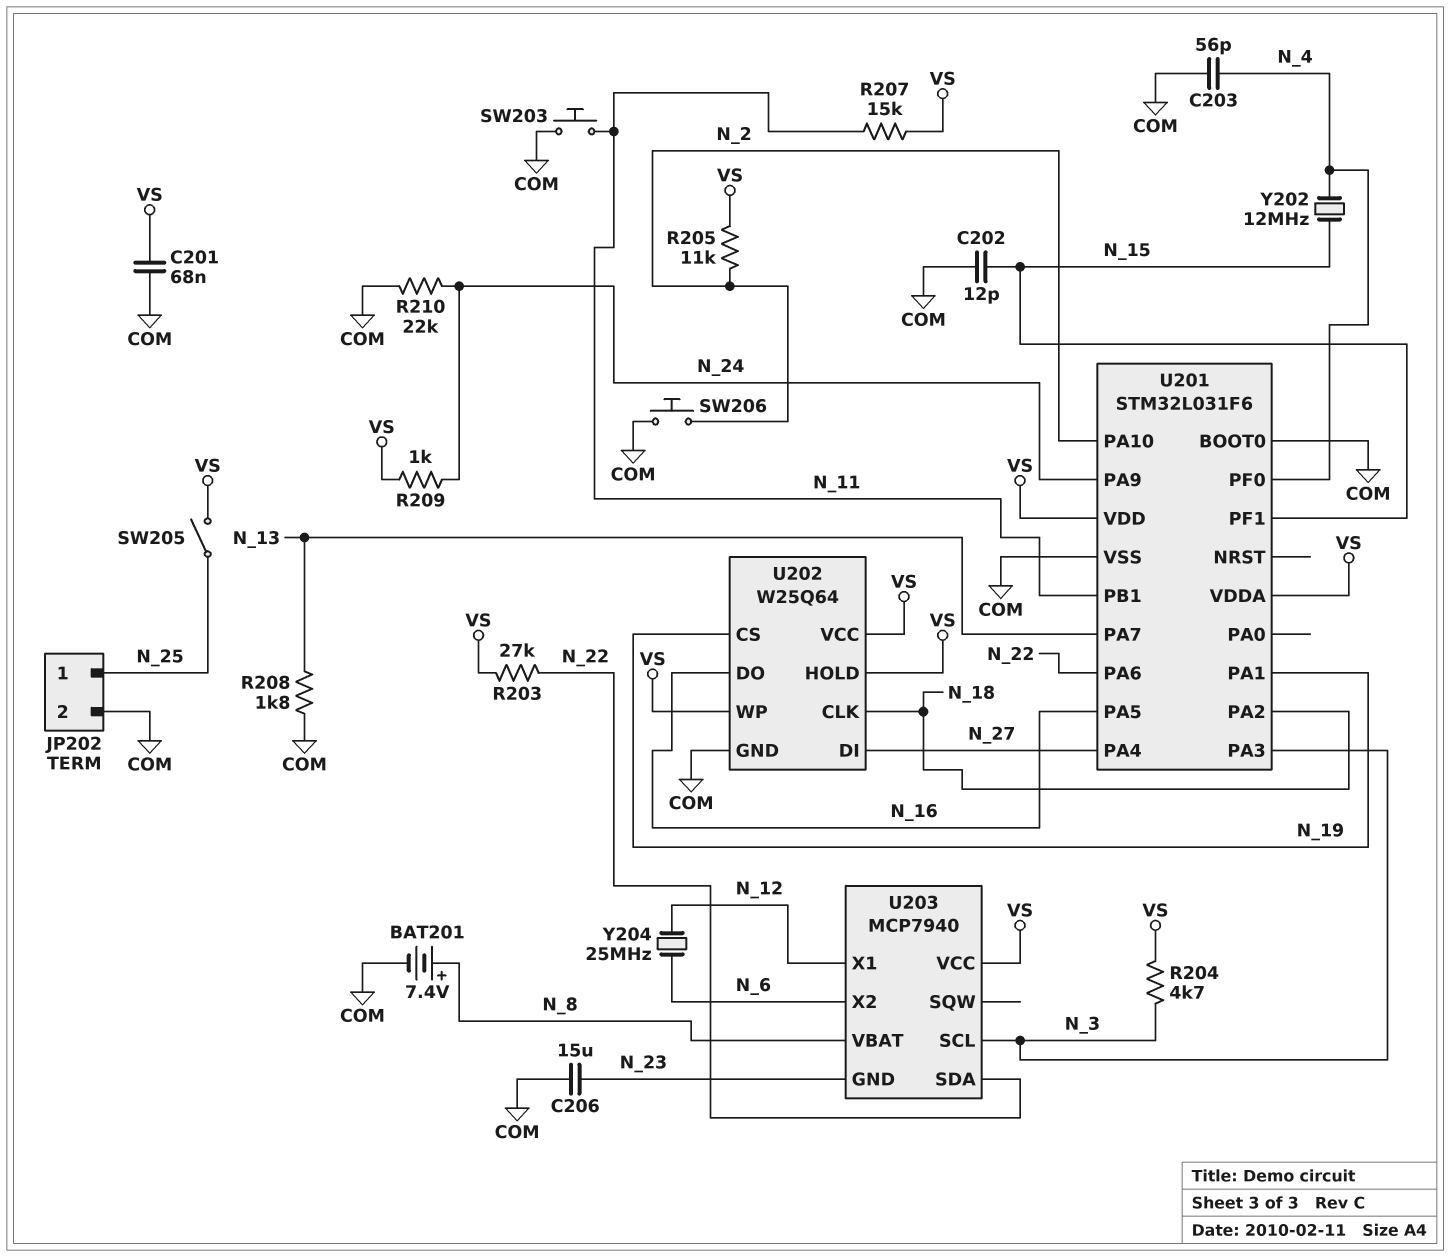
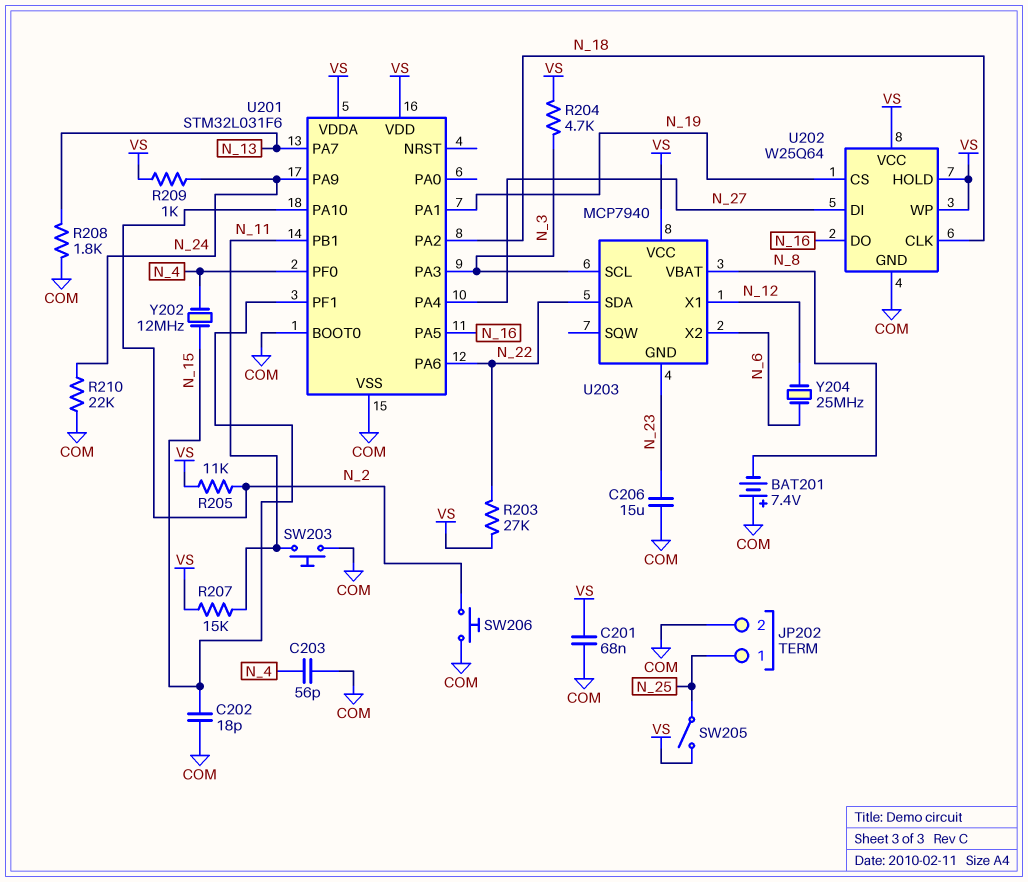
BAT201: 7.4V (plus N_8, minus COM) -> 7.4V (plus COM, minus N_8)
C202: 12pF (COM, N_15) -> 18pF (COM, N_15)

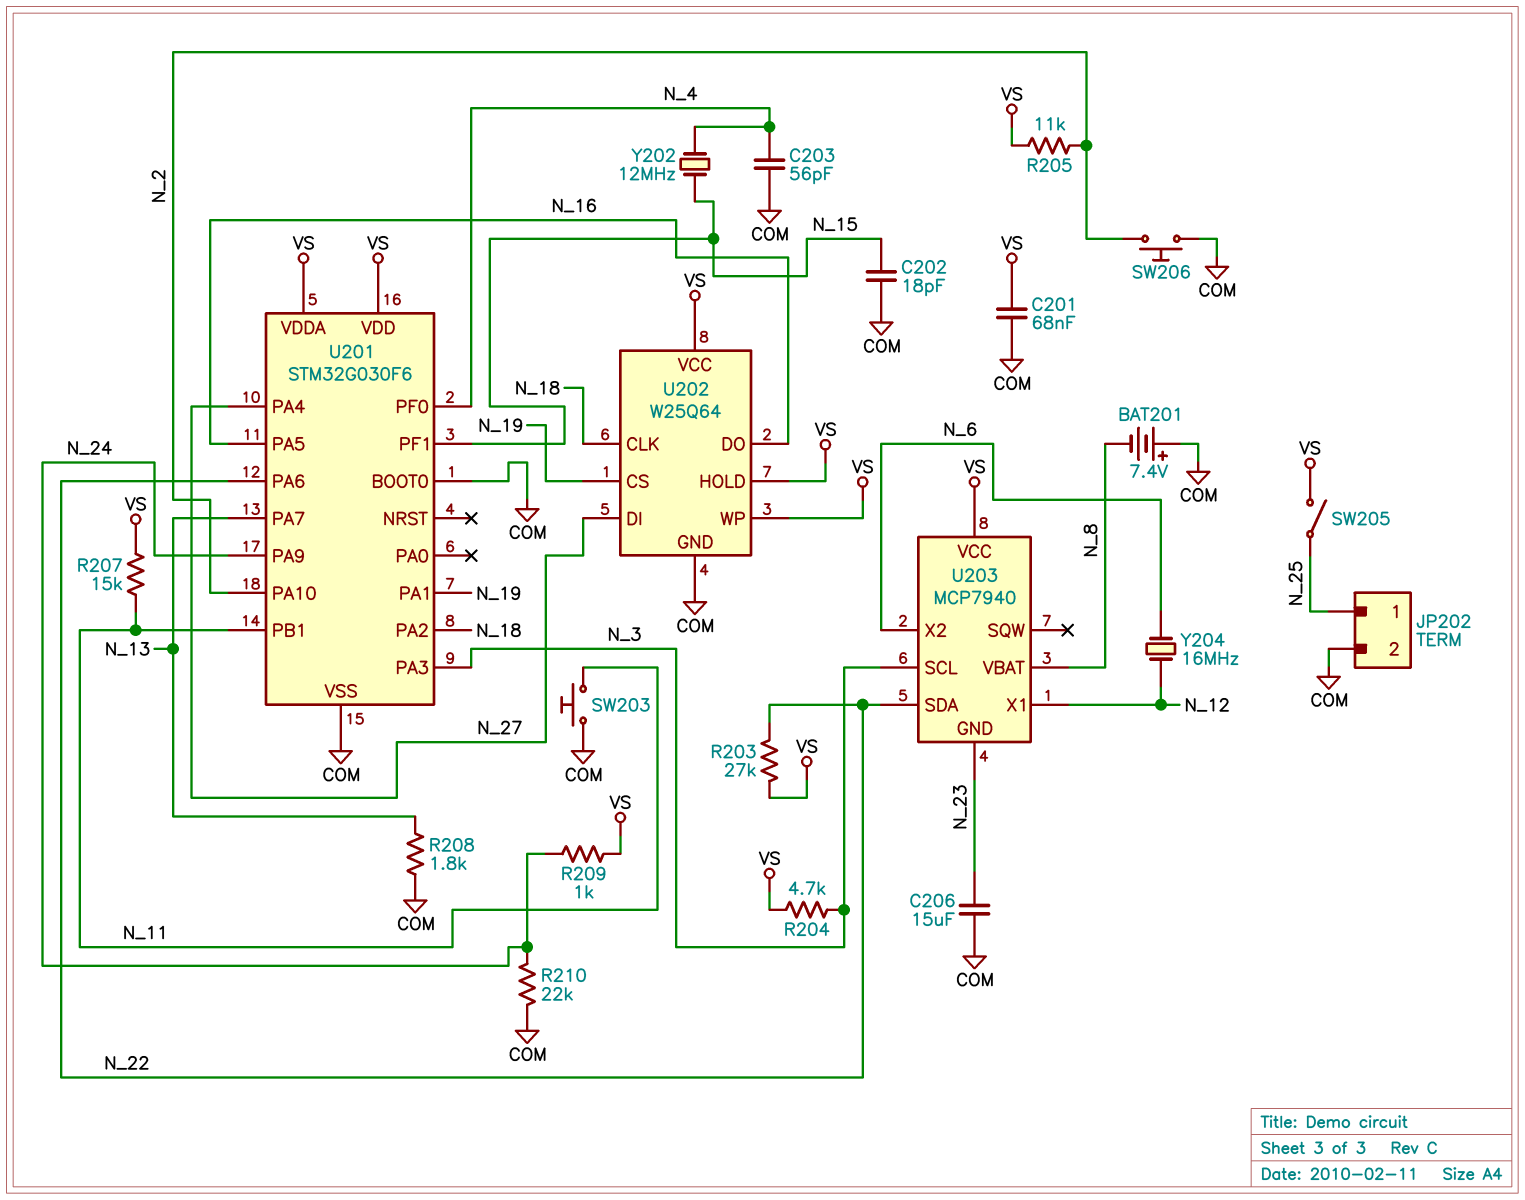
U201: STM32L031F6 -> STM32G030F6
Y204: 25MHz (N_6, N_12) -> 16MHz (N_6, N_12)

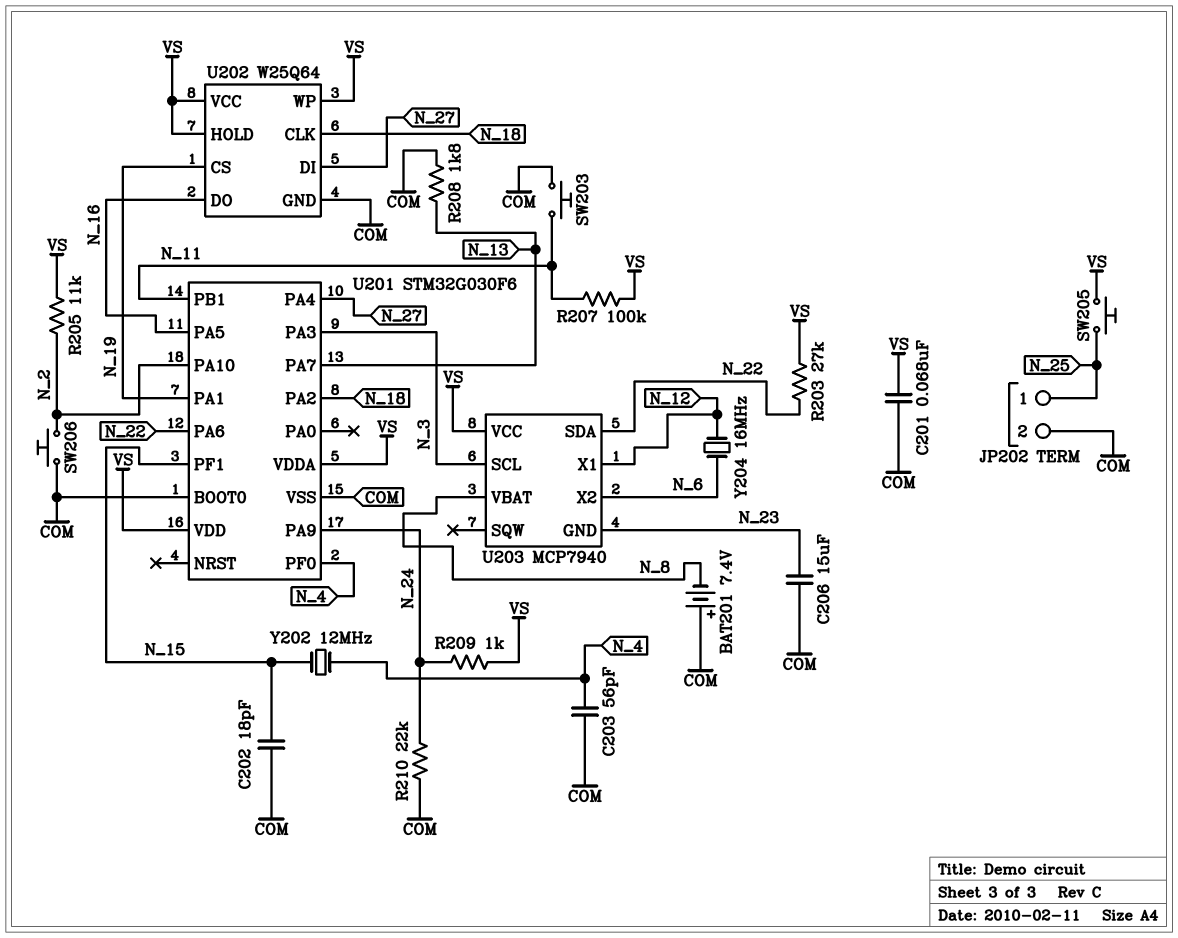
R204: 4.7k (N_3, VS) -> none
R207: 15k (N_11, VS) -> 100k (N_11, VS)
SW205: switch (N_25, VS) -> button (N_25, VS)

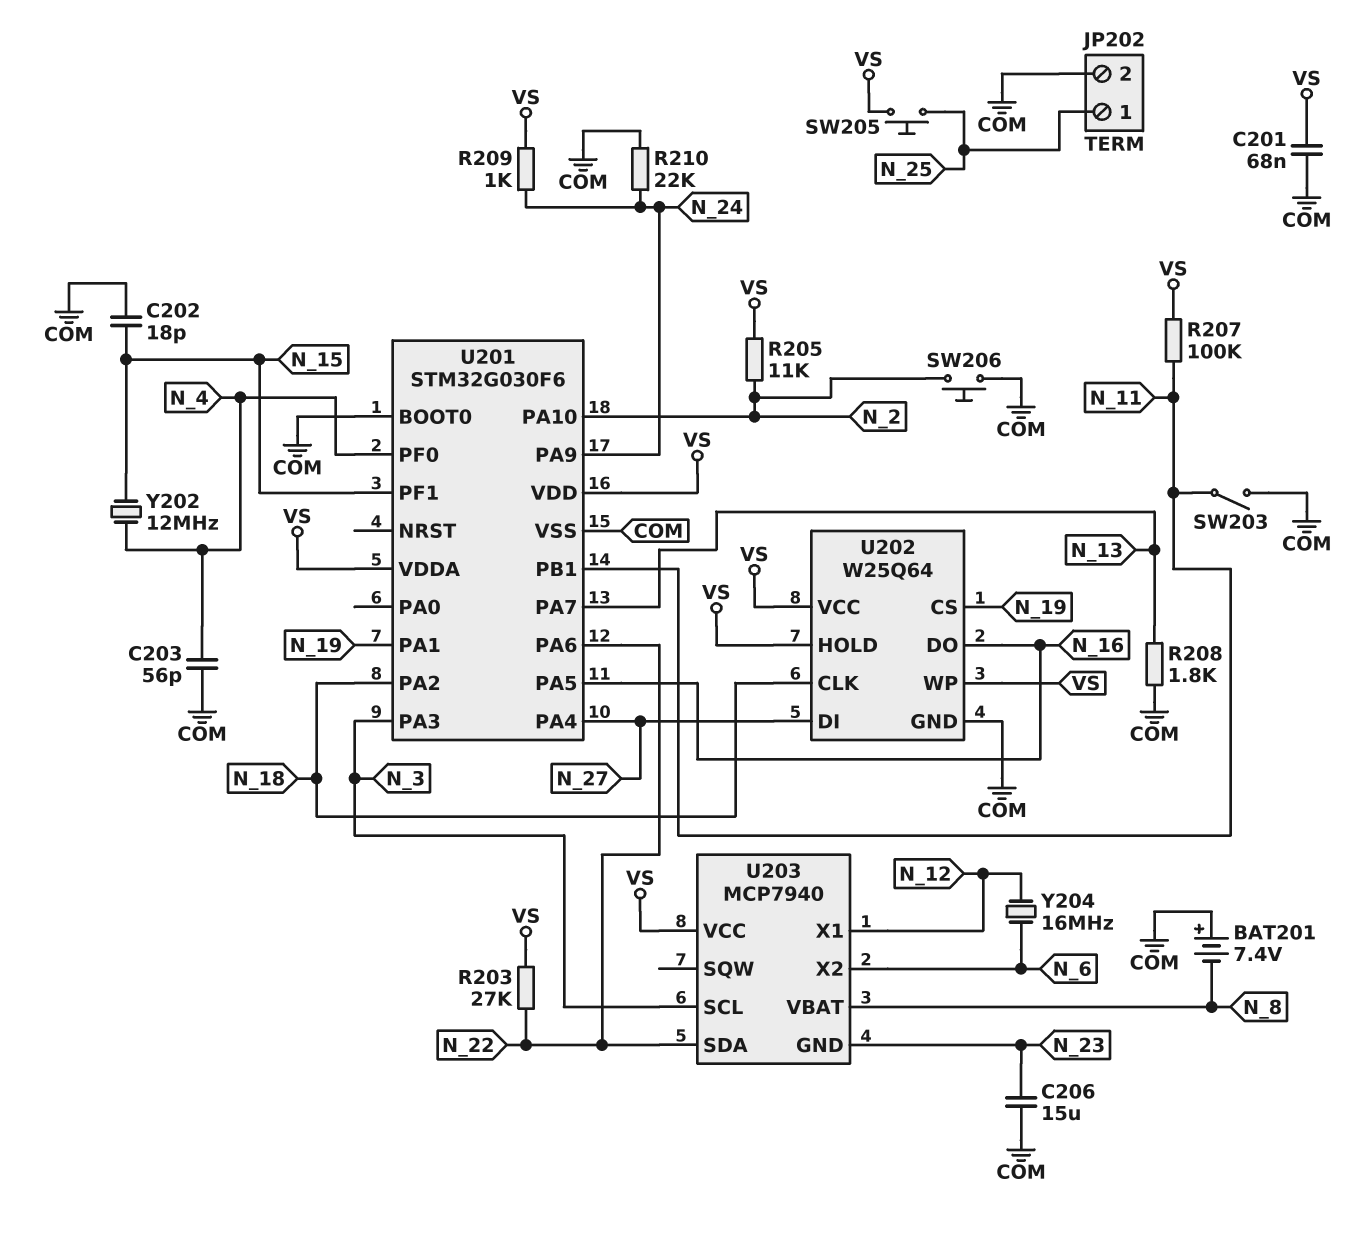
SW203: button (COM, N_11) -> switch (COM, N_11)

